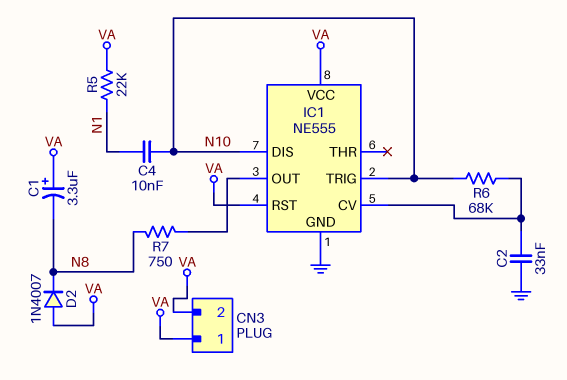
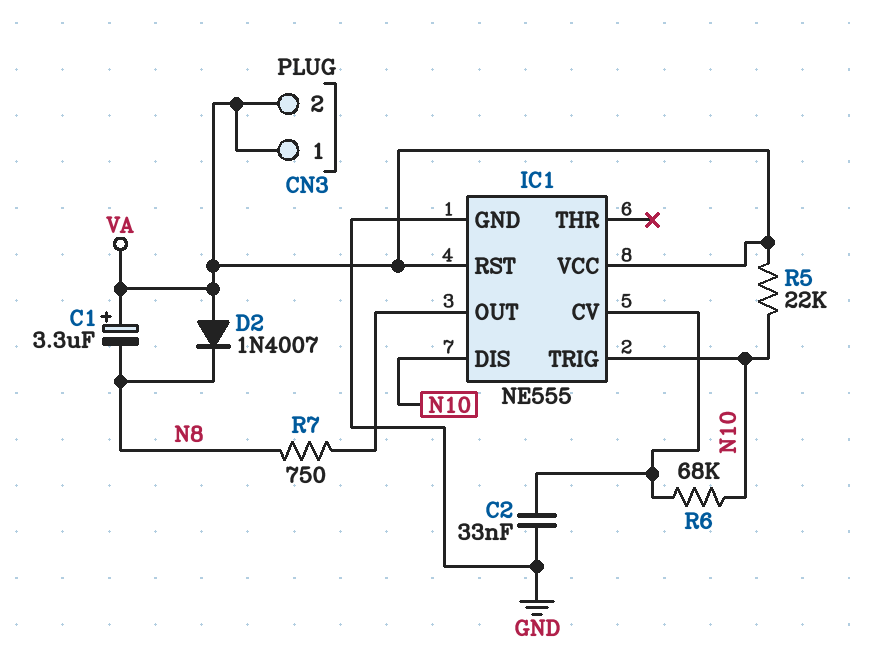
C4: 10nF (N1, N10) -> none
R5: 22k (N1, VA) -> 22k (N10, VA)

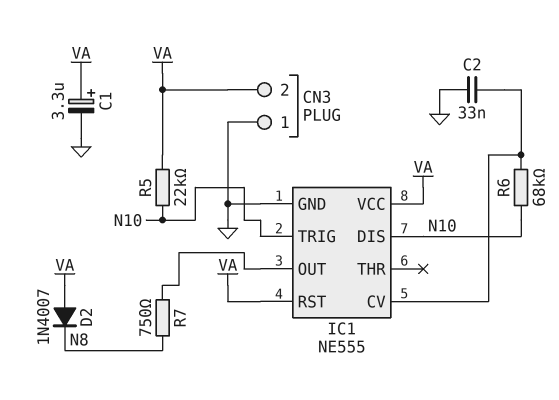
C1: 3.3uF (plus VA, minus N8) -> 3.3uF (plus VA, minus GND)
CN3 pin 1: VA -> GND

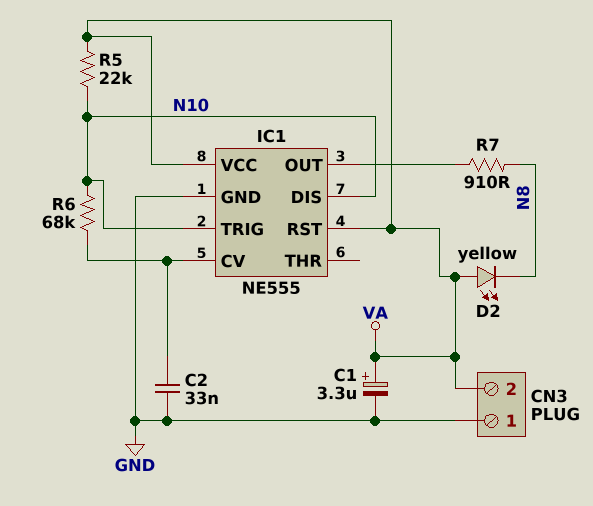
D2: diode 1N4007 (A VA, K N8) -> LED yellow (A VA, K N8)
R7: 750 (IC1/OUT, N8) -> 910 (IC1/OUT, N8)

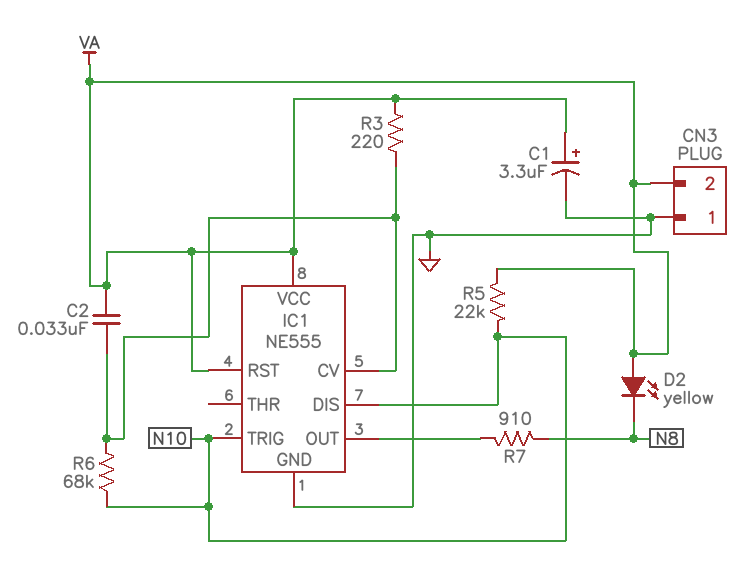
C2: 33nF (GND, IC1/CV) -> 33nF (IC1/CV, VA)
R3: none -> 220 (IC1/CV, VA)

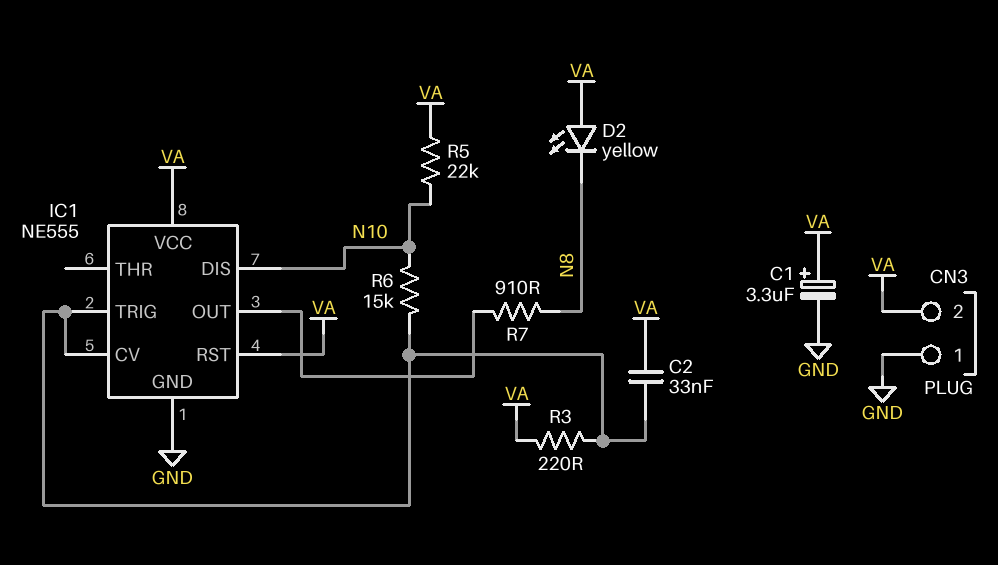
IC1 pin TRIG: N10 -> IC1/CV
R6: 68k (IC1/CV, N10) -> 15k (IC1/CV, N10)

